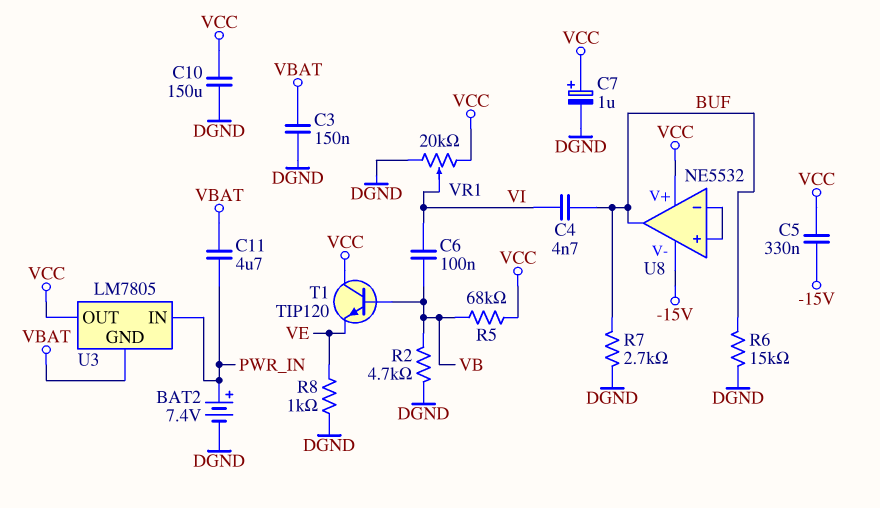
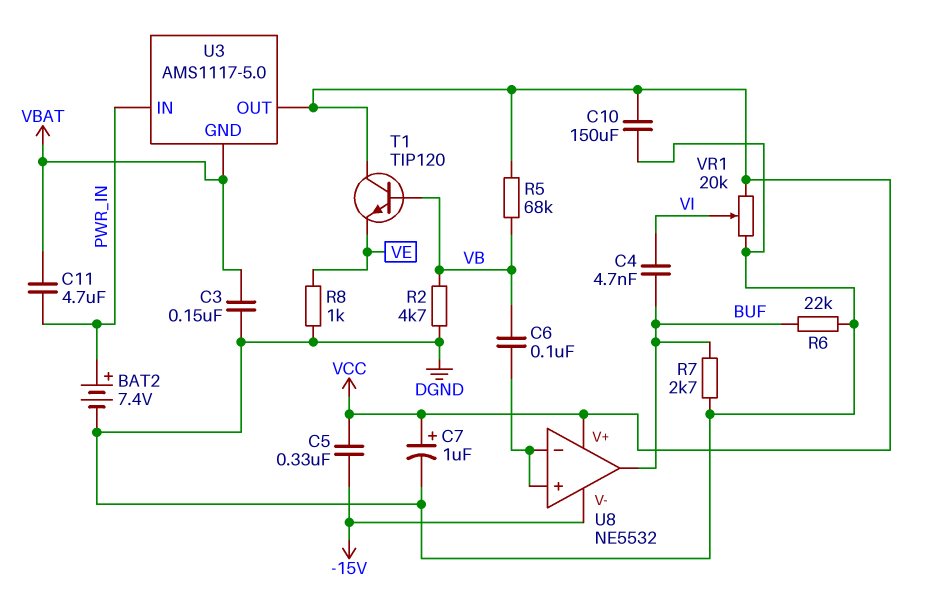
C6: 100nF (VB, VI) -> 100nF (U8/in+, VB)
R6: 15k (BUF, DGND) -> 22k (BUF, DGND)
U3: LM7805 -> AMS1117-5.0

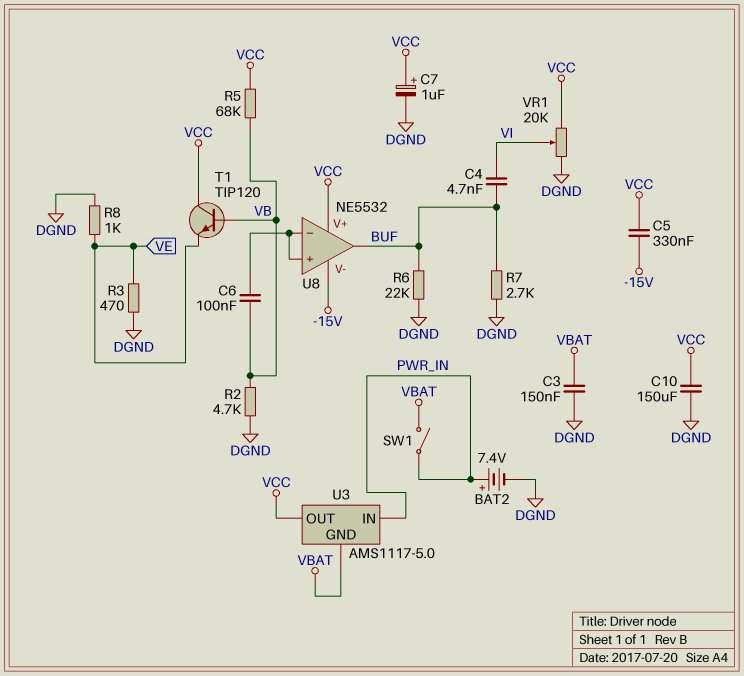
C11: 4.7uF (PWR_IN, VBAT) -> none
R3: none -> 470 (DGND, VE)
SW1: none -> switch (PWR_IN, VBAT)

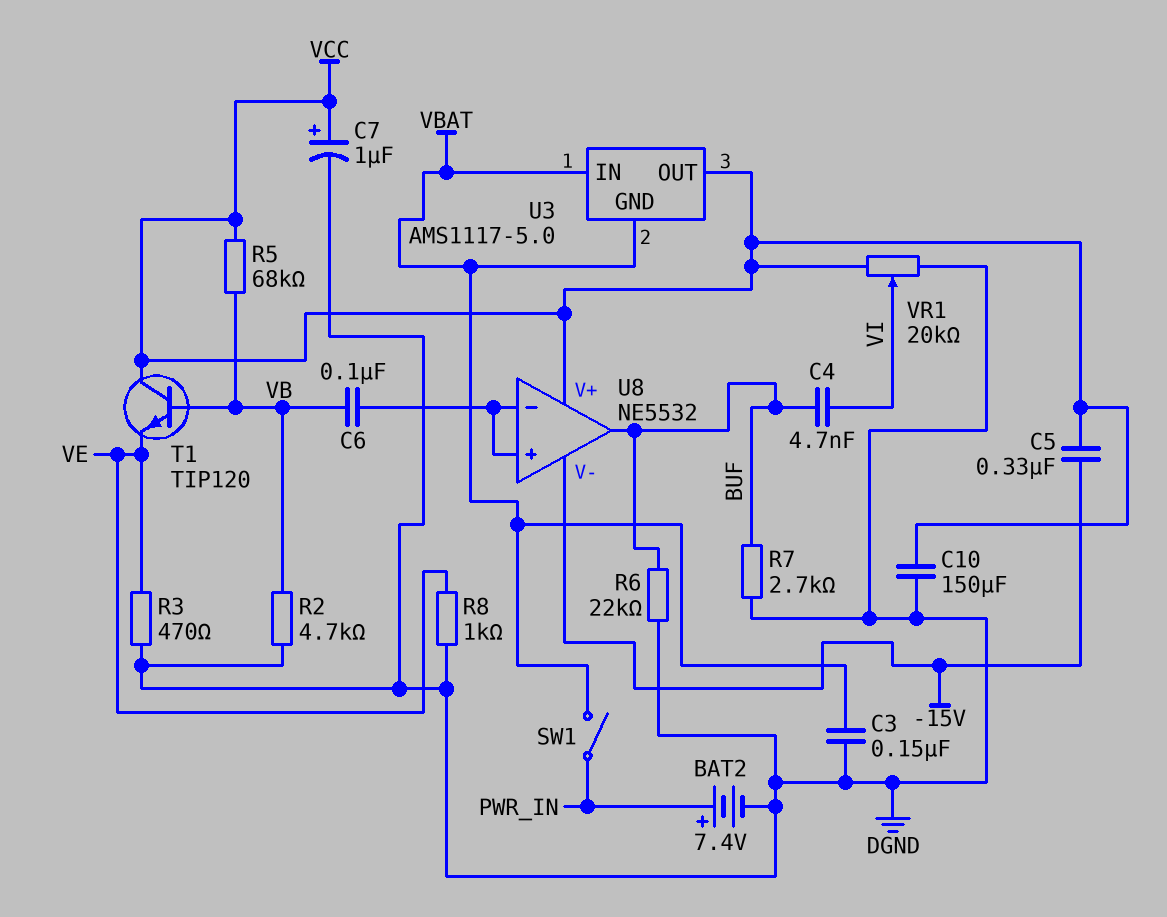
U3 pin IN: PWR_IN -> VBAT

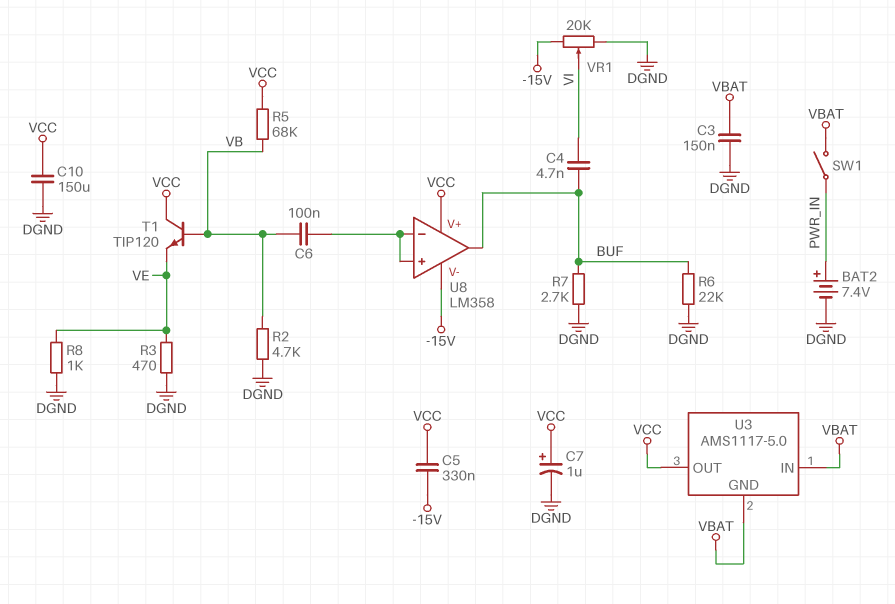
U8: NE5532 -> LM358
VR1: 20k (DGND, VCC, wiper VI) -> 20k (-15V, DGND, wiper VI)

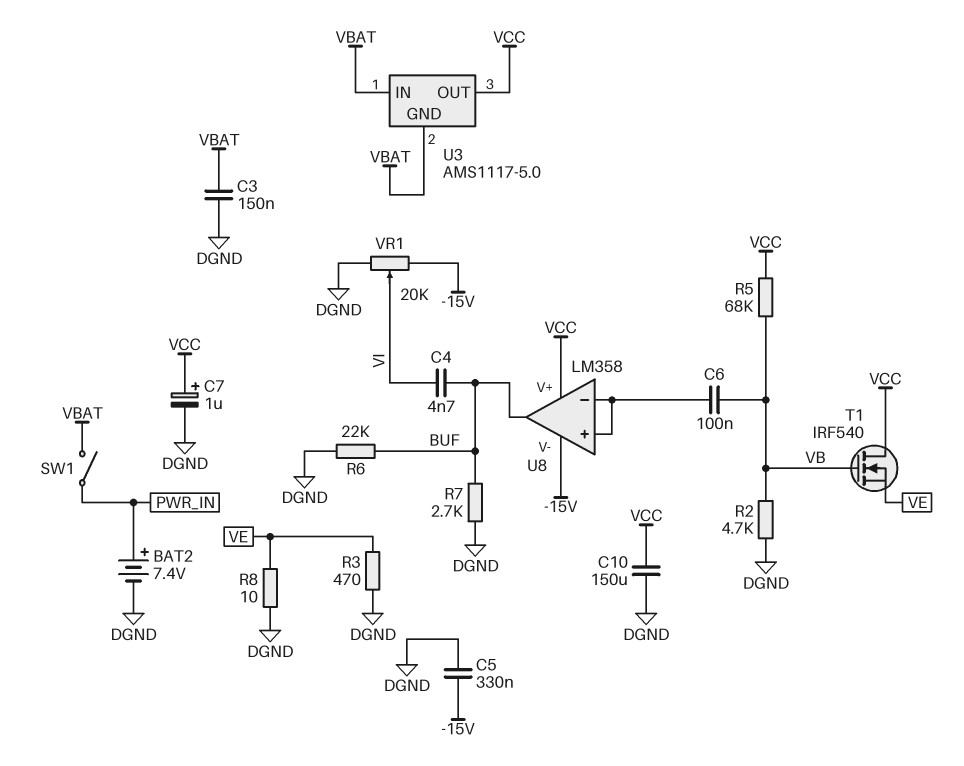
C5: 330nF (-15V, VCC) -> 330nF (-15V, DGND)
R8: 1k (DGND, VE) -> 10 (DGND, VE)
T1: NPN TIP120 (B VB, C VCC, E VE) -> NMOS IRF540 (G VB, D VCC, S VE)

